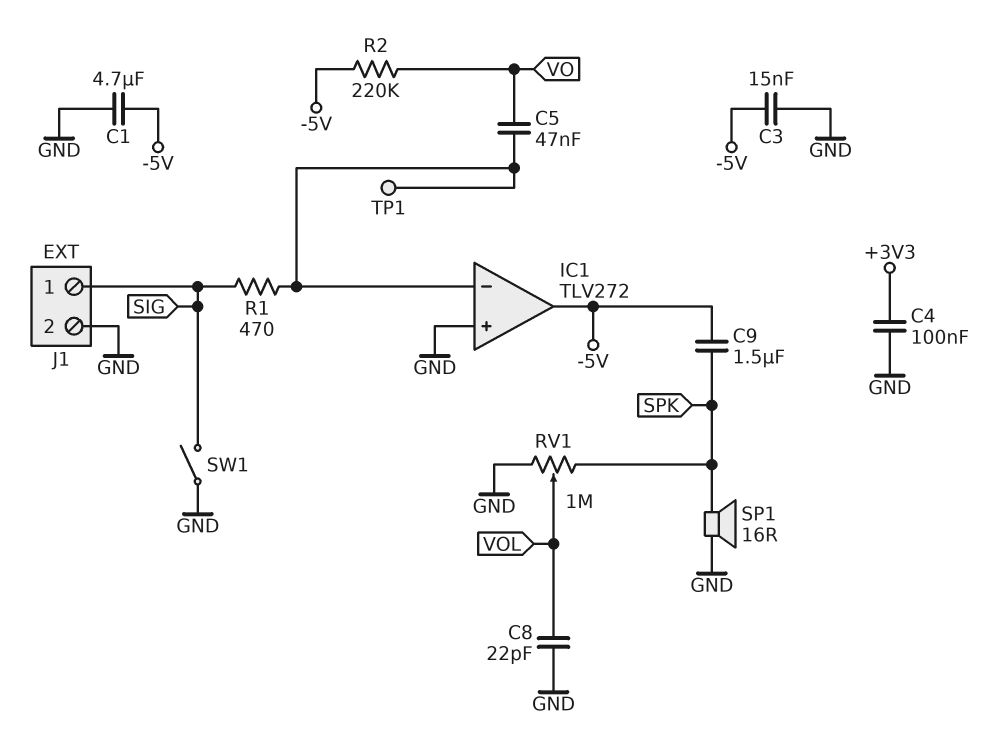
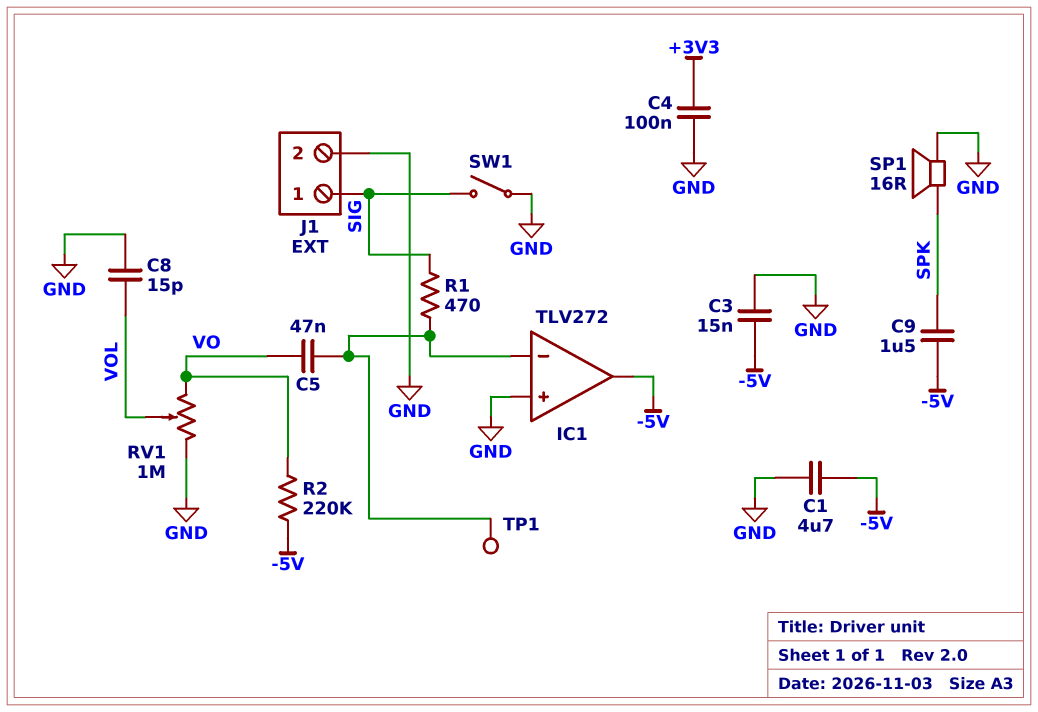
C8: 22pF (GND, VOL) -> 15pF (GND, VOL)
RV1: 1M (GND, SPK, wiper VOL) -> 1M (GND, VO, wiper VOL)

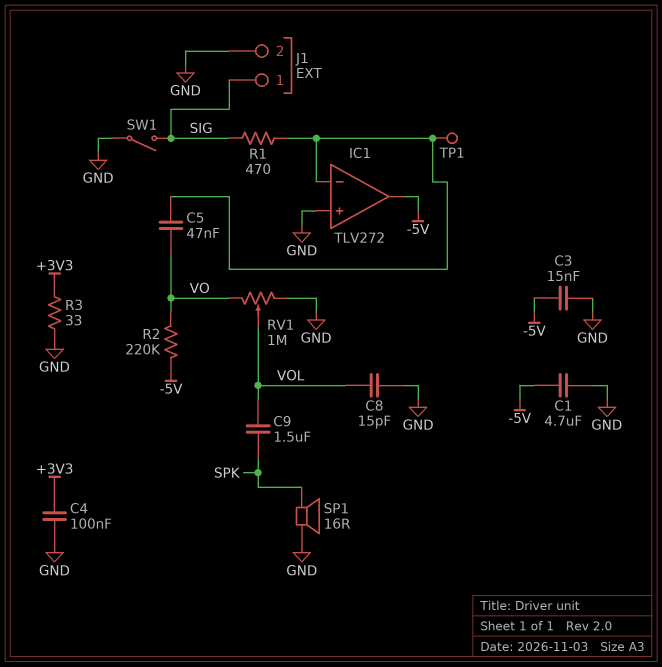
C9: 1.5uF (-5V, SPK) -> 1.5uF (SPK, VOL)
R3: none -> 33 (+3V3, GND)

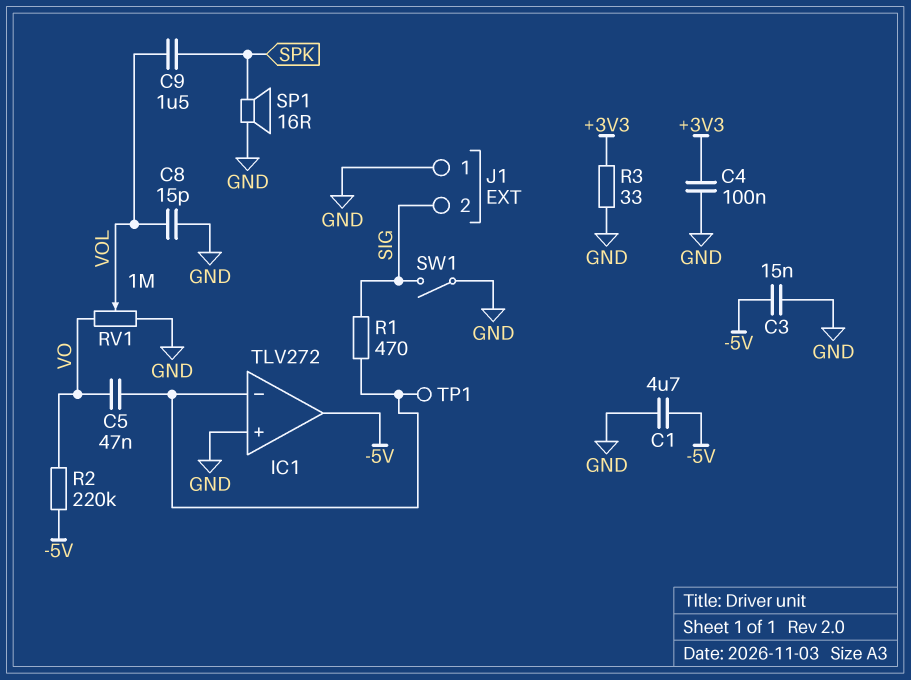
J1 pin 1: SIG -> GND
J1 pin 2: GND -> SIG

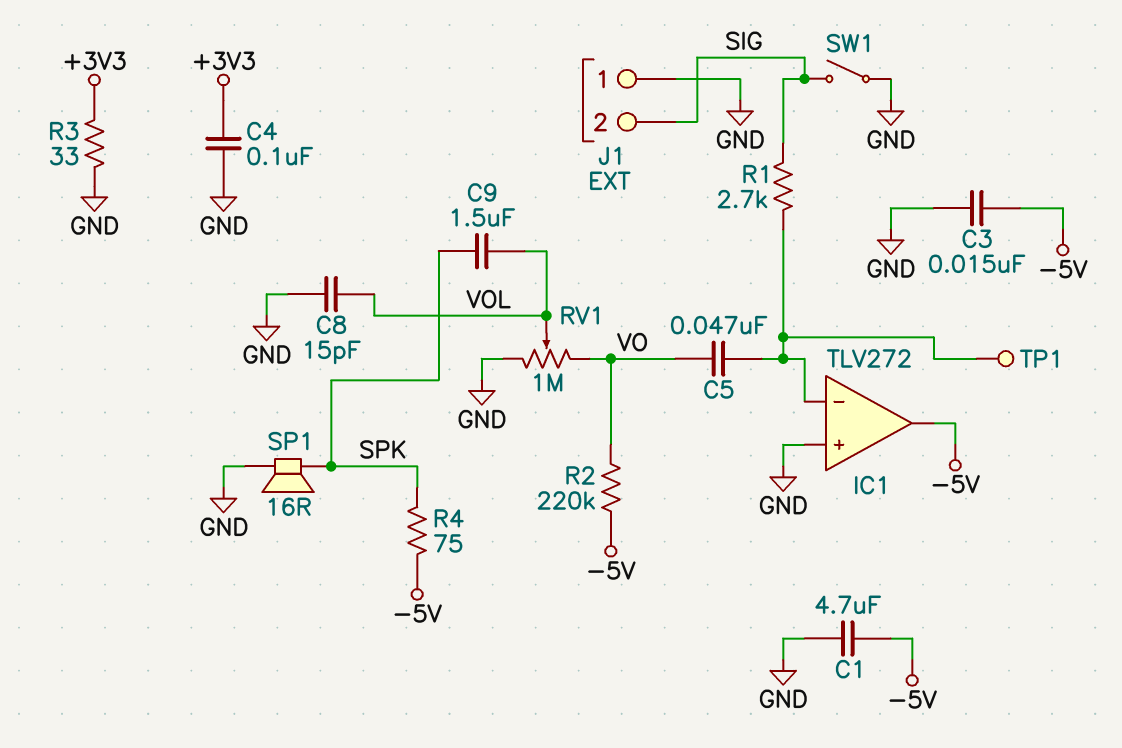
R1: 470 (IC1/in-, SIG) -> 2.7k (IC1/in-, SIG)
R4: none -> 75 (-5V, SPK)

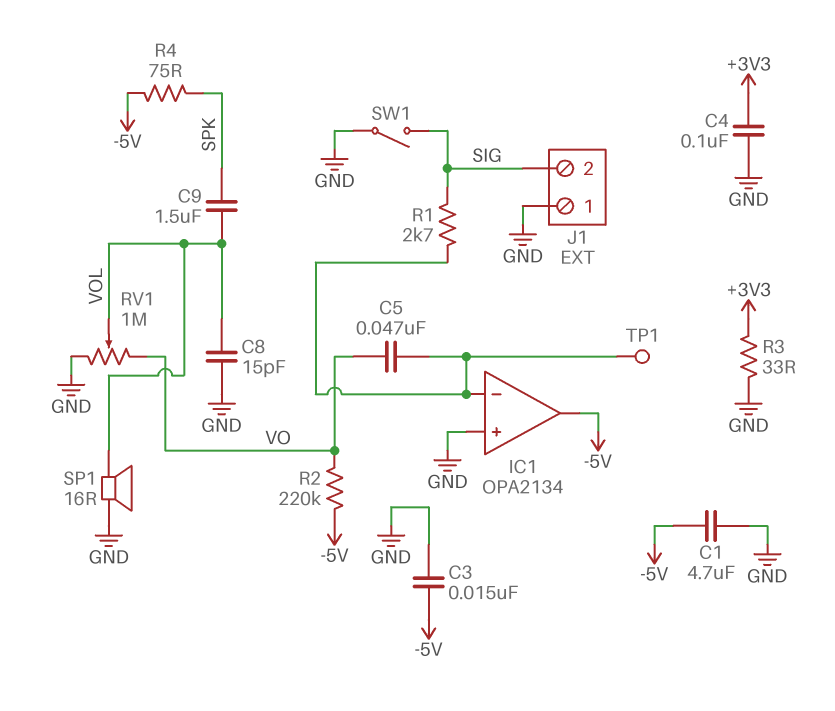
IC1: TLV272 -> OPA2134
SP1: speaker 16R (GND, SPK) -> speaker 16R (GND, VOL)

